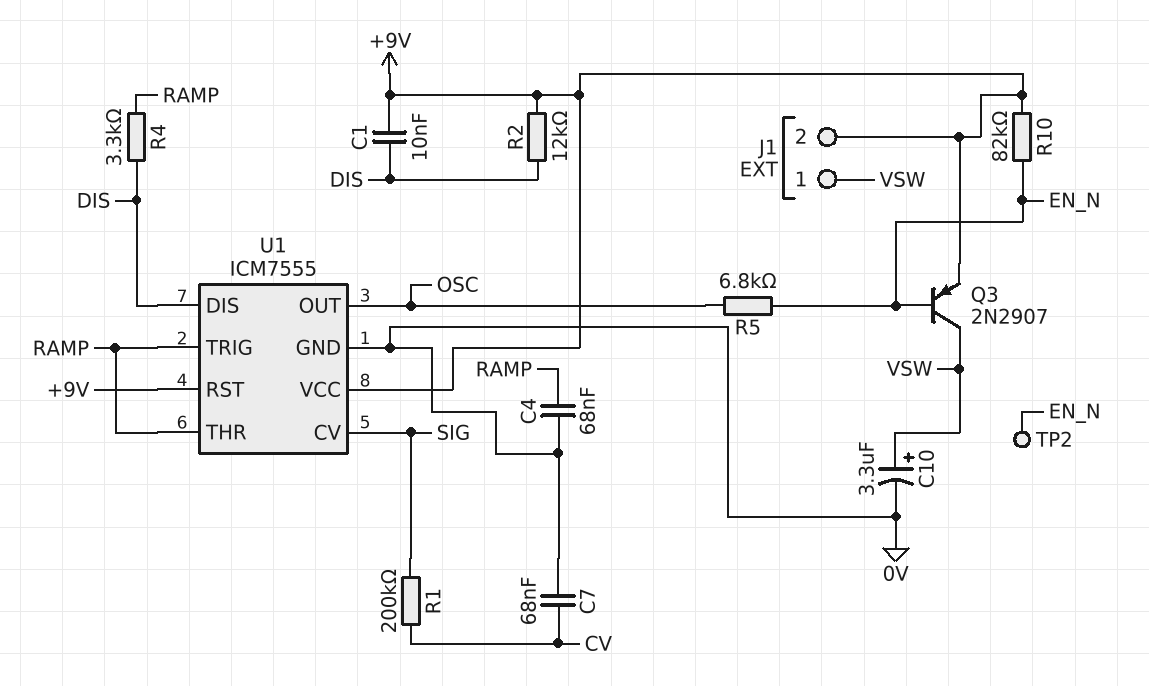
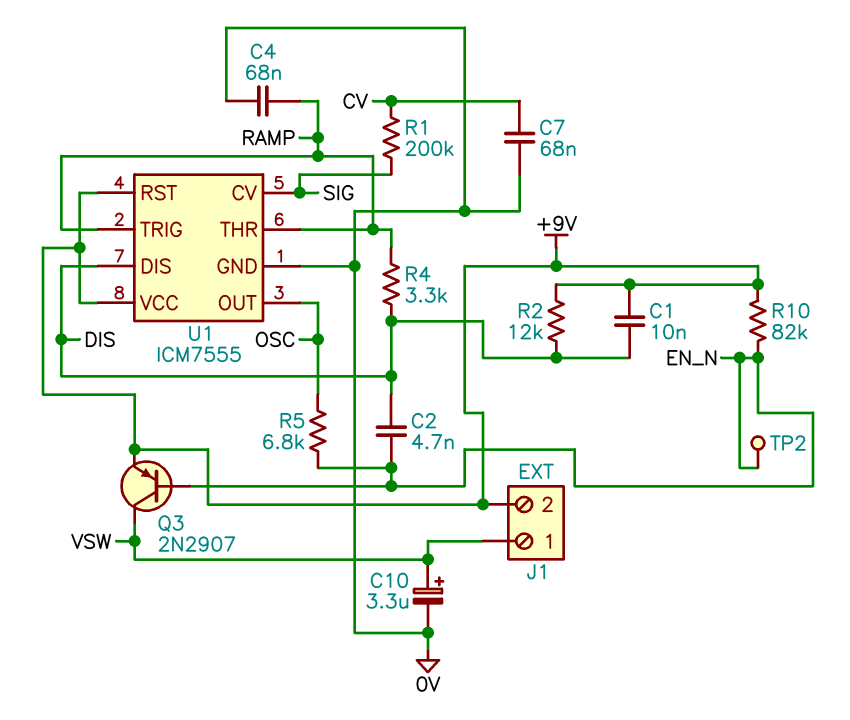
C2: none -> 4.7nF (DIS, EN_N)

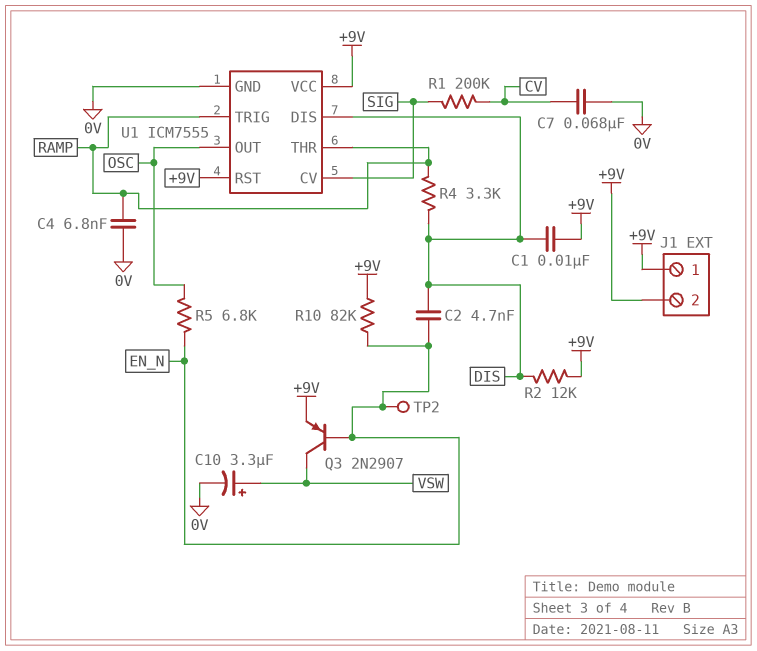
C4: 68nF (0V, RAMP) -> 6.8nF (0V, RAMP)
J1 pin 1: VSW -> +9V

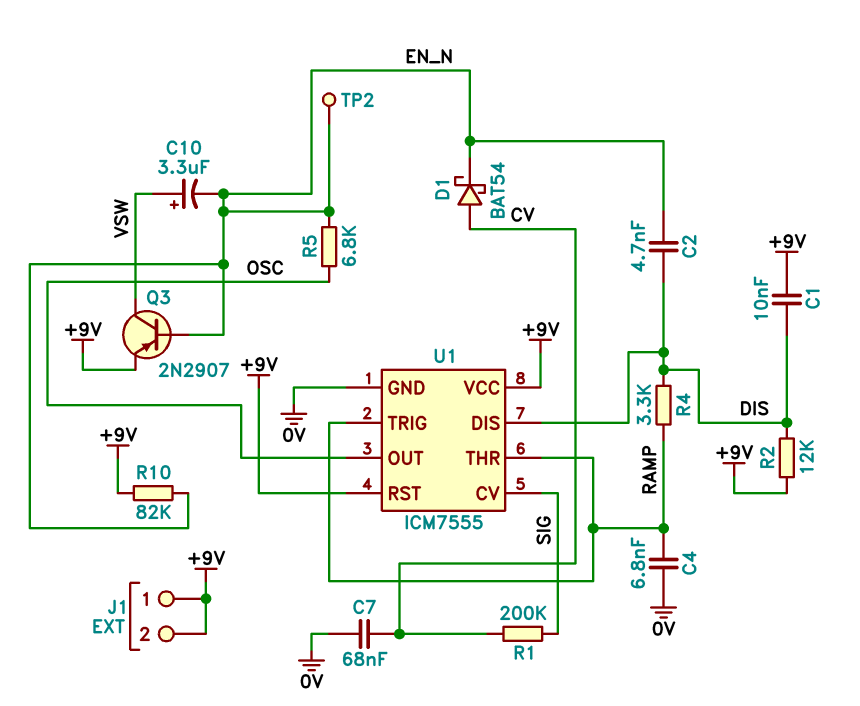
C10: 3.3uF (plus VSW, minus 0V) -> 3.3uF (plus VSW, minus EN_N)
D1: none -> schottky BAT54 (A CV, K EN_N)

